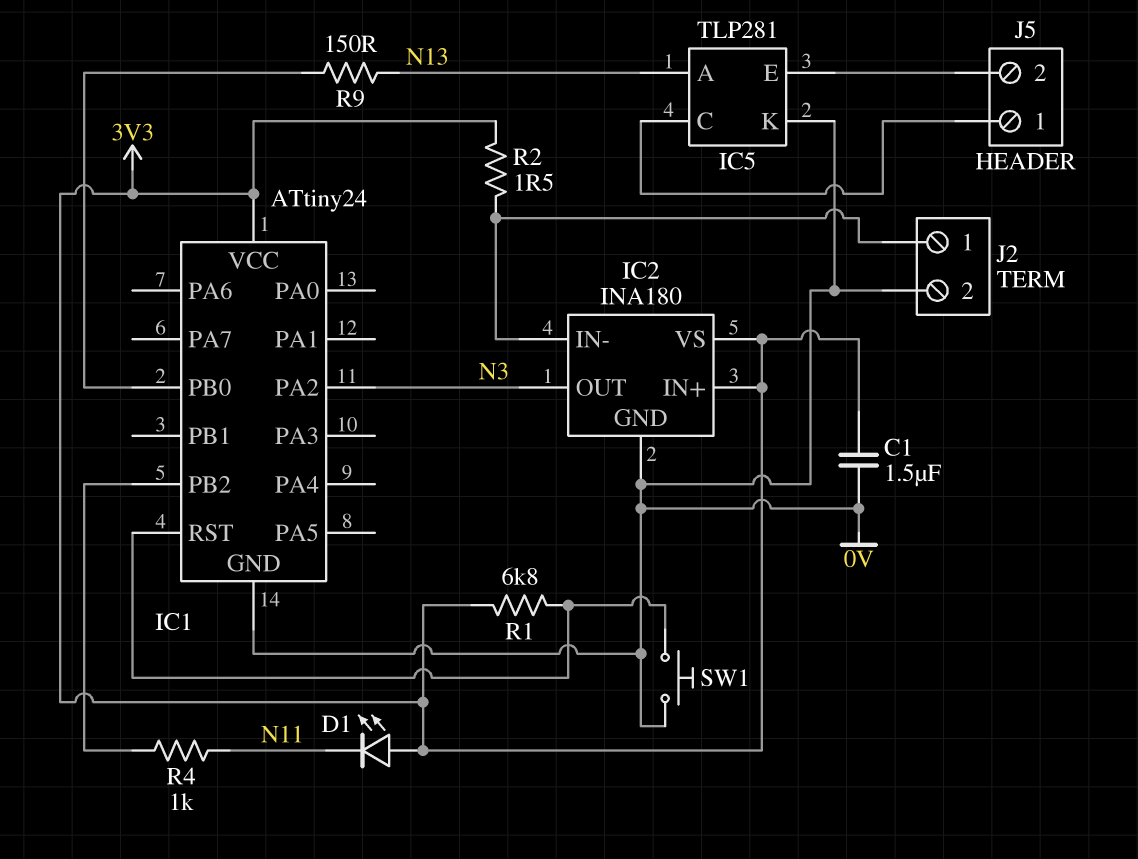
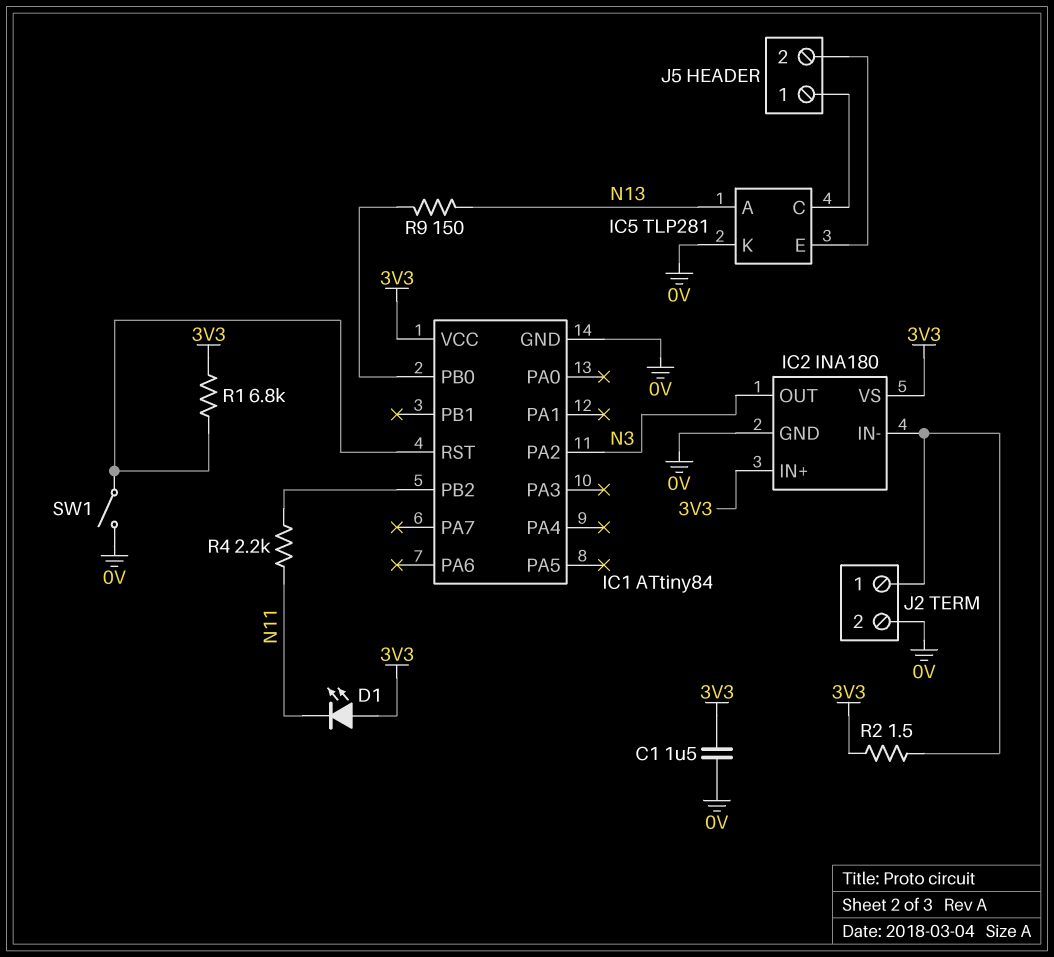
IC1: ATtiny24 -> ATtiny84
R4: 1k (IC1/PB2, N11) -> 2.2k (IC1/PB2, N11)
SW1: button (0V, IC1/RST) -> switch (0V, IC1/RST)

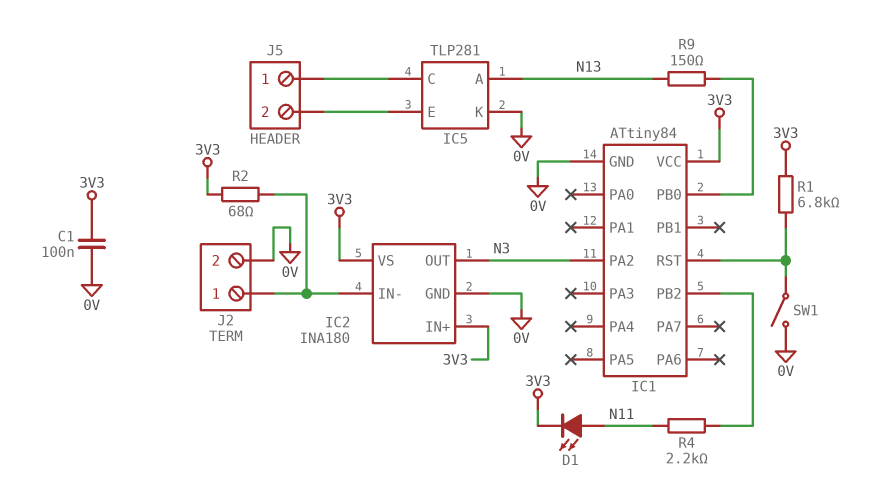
C1: 1.5uF (0V, 3V3) -> 100nF (0V, 3V3)
D1: LED (A 3V3, K N11) -> LED (A N11, K 3V3)
R2: 1.5 (3V3, IC2/IN-) -> 68 (3V3, IC2/IN-)

